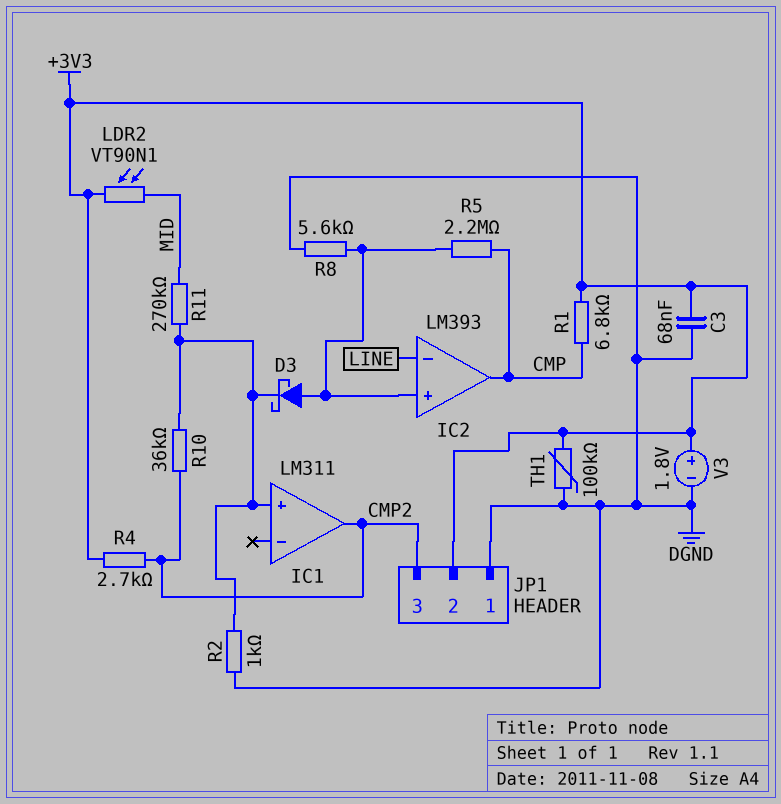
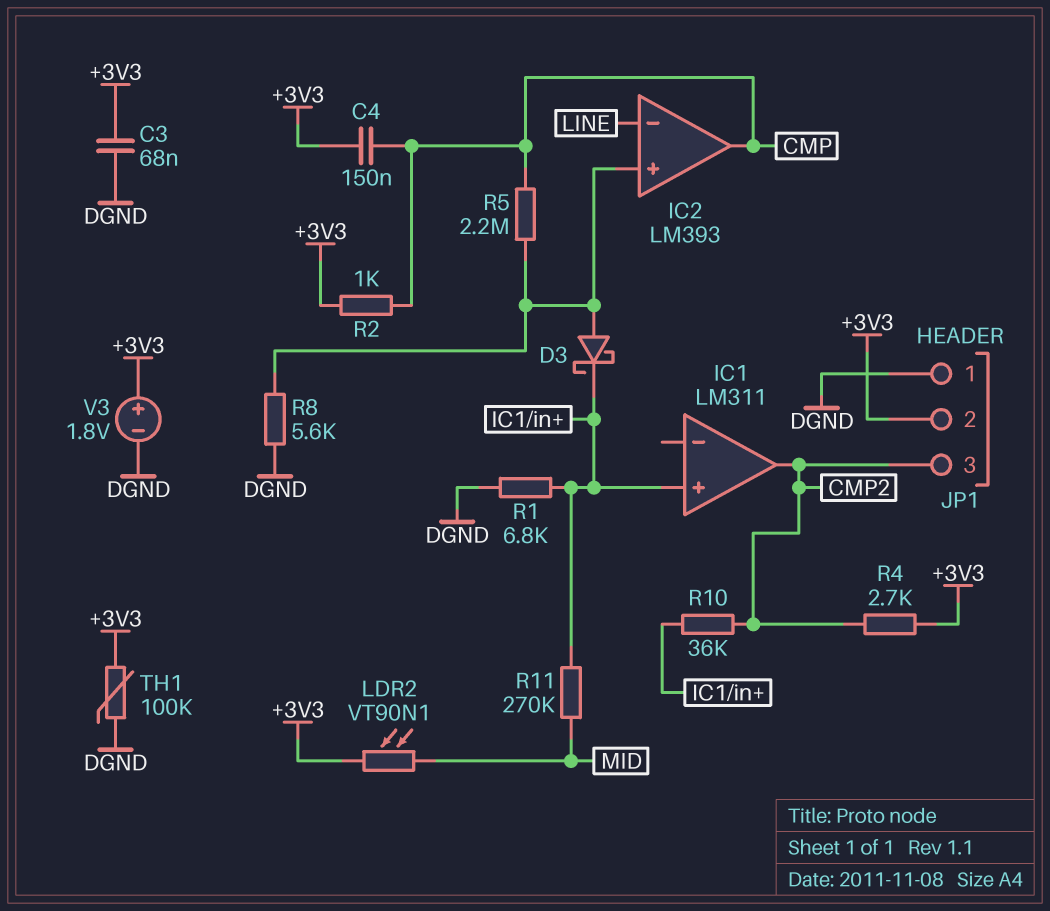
C4: none -> 150nF (+3V3, CMP)
R1: 6.8k (+3V3, CMP) -> 6.8k (DGND, IC1/in+)
R2: 1k (DGND, IC1/in+) -> 1k (+3V3, CMP)

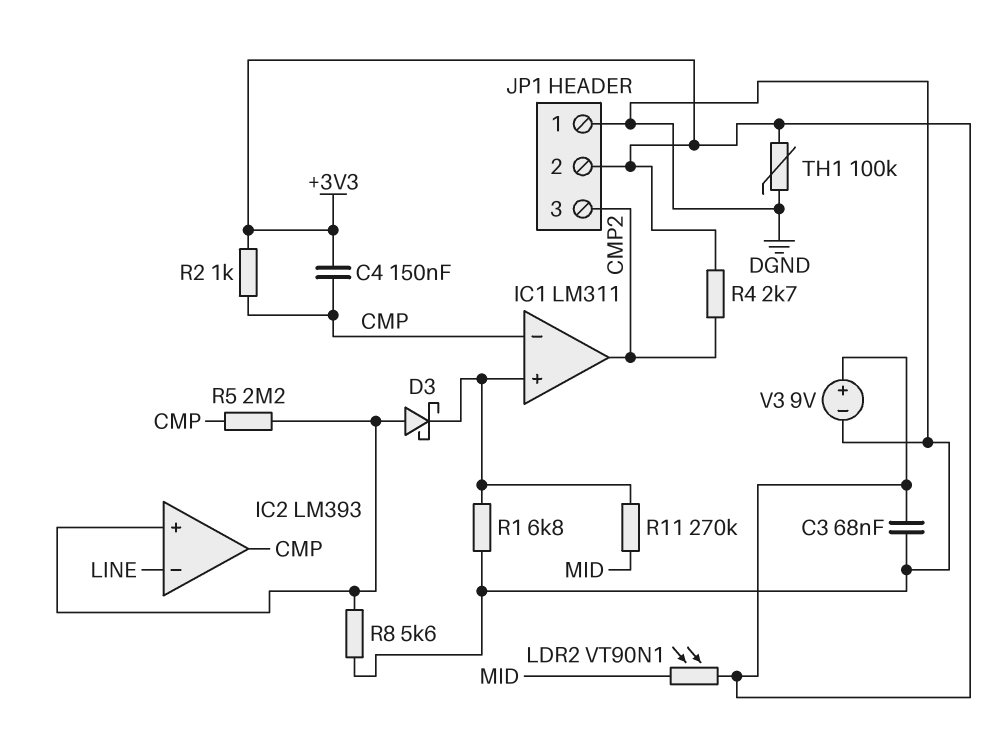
IC1 pin in-: none -> CMP
R10: 36k (CMP2, IC1/in+) -> none
V3: 1.8V (plus +3V3, minus DGND) -> 9V (plus +3V3, minus DGND)

